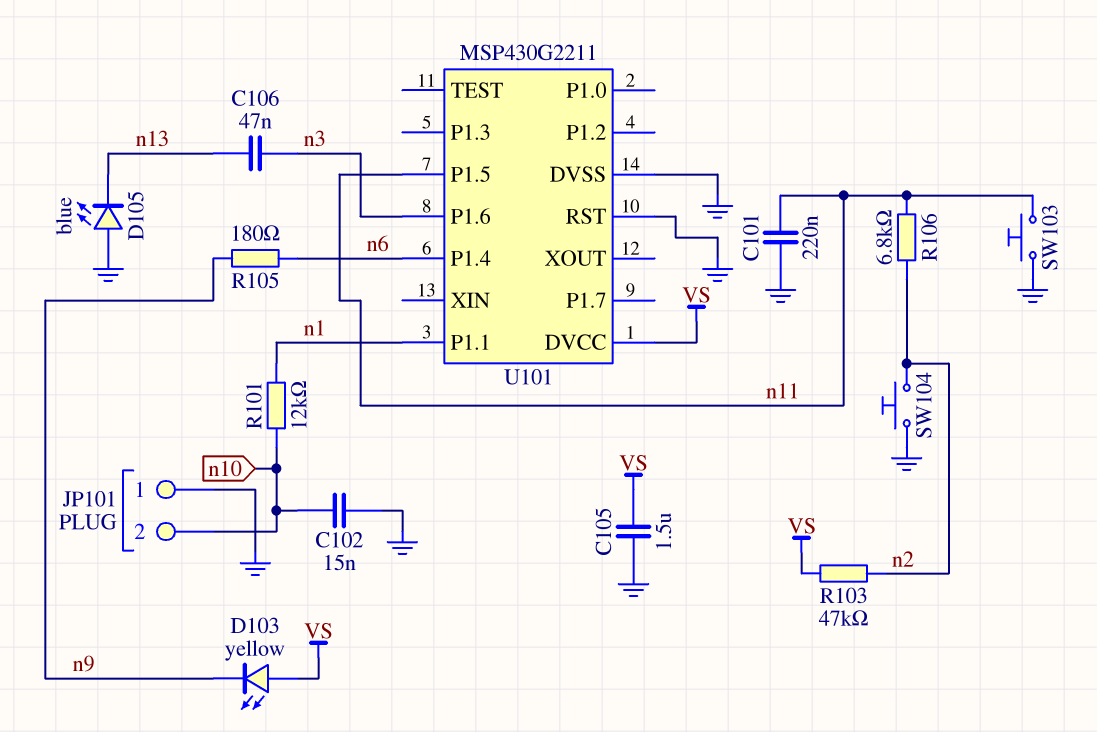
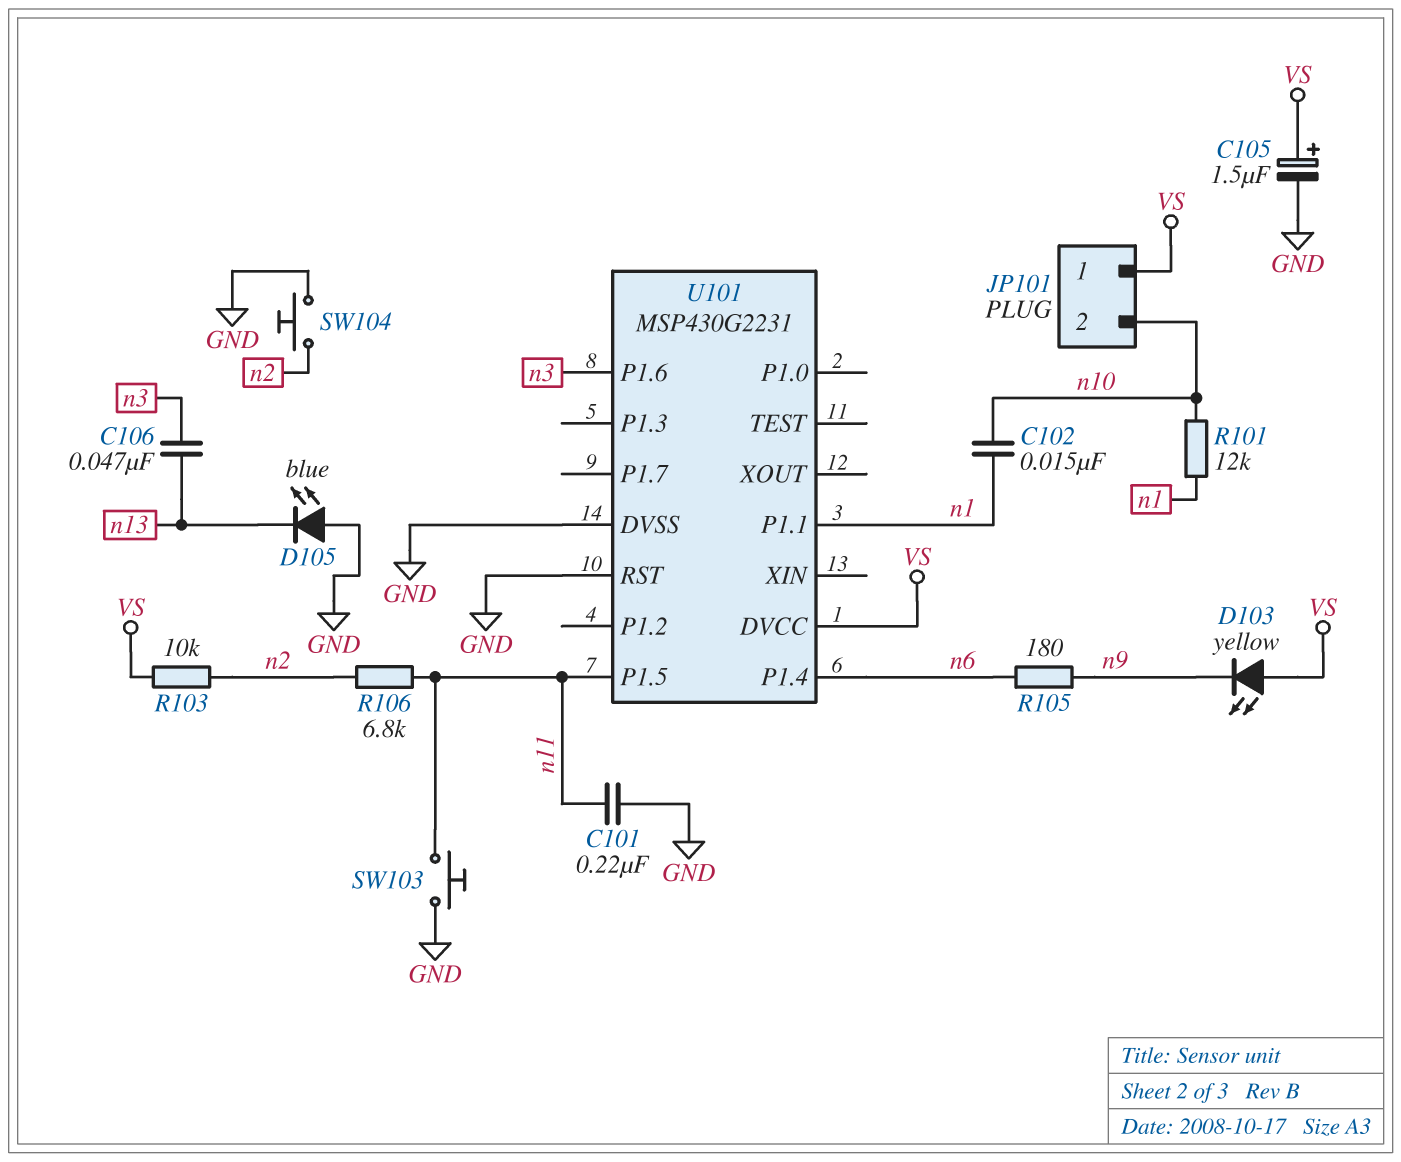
C102: 15nF (GND, n10) -> 15nF (n1, n10)
C105: 1.5uF (GND, VS) -> 1.5uF (plus VS, minus GND)
JP101 pin 1: GND -> VS
R103: 47k (VS, n2) -> 10k (VS, n2)
U101: MSP430G2211 -> MSP430G2231

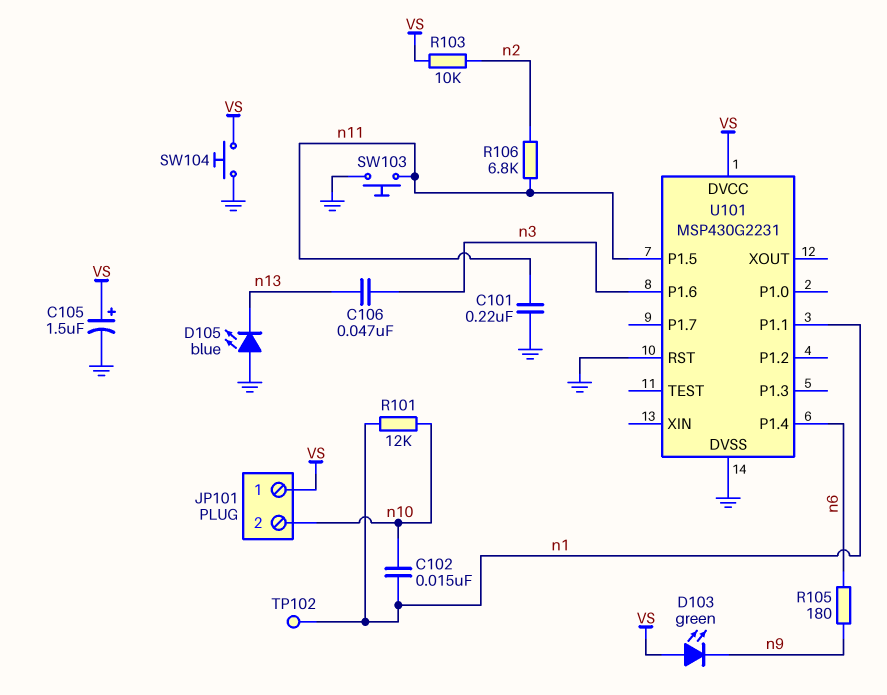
D103: LED yellow (A VS, K n9) -> LED green (A VS, K n9)
SW104: button (GND, n2) -> button (GND, VS)
TP102: none -> test point (n1)

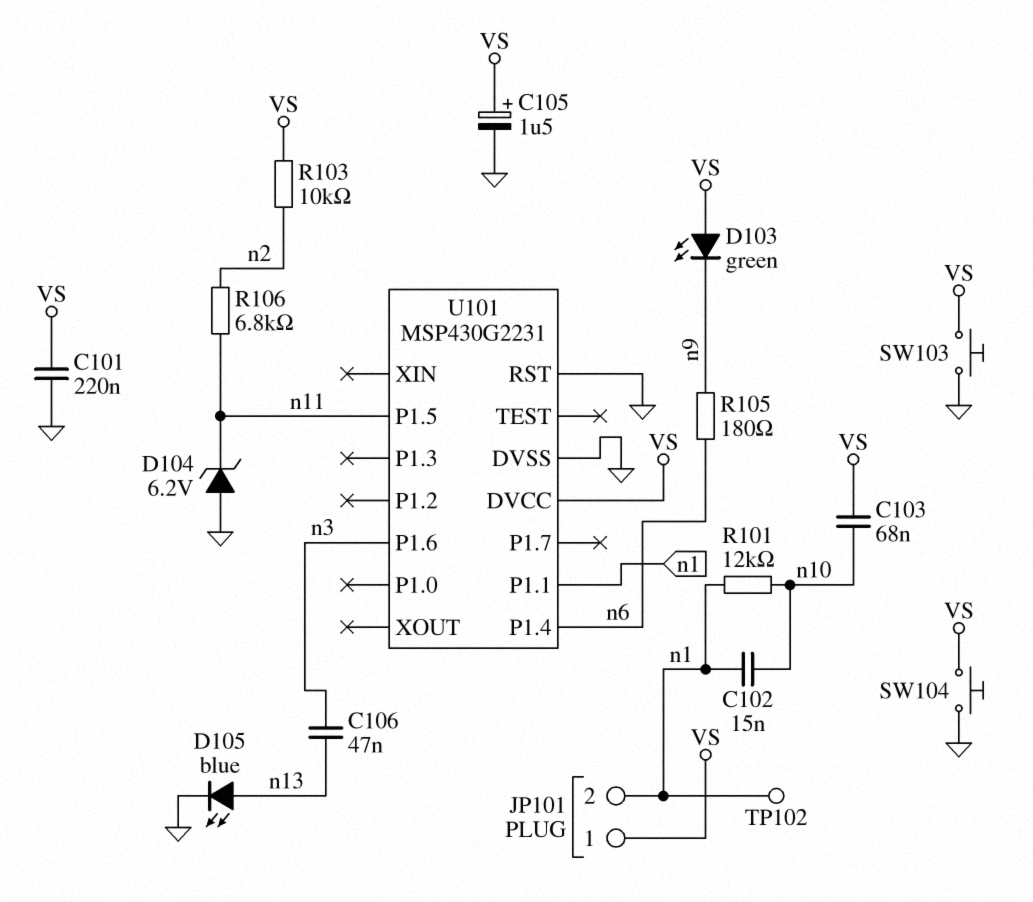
C101: 220nF (GND, n11) -> 220nF (GND, VS)
C103: none -> 68nF (VS, n10)
D104: none -> zener 6.2V (A GND, K n11)
D105: LED blue (A GND, K n13) -> LED blue (A n13, K GND)
JP101 pin 2: n10 -> n1
SW103: button (GND, n11) -> button (GND, VS)

